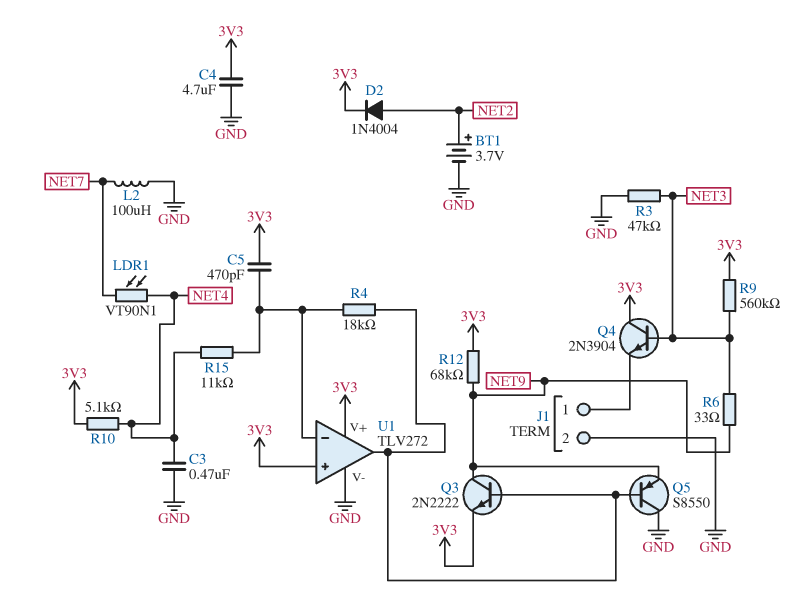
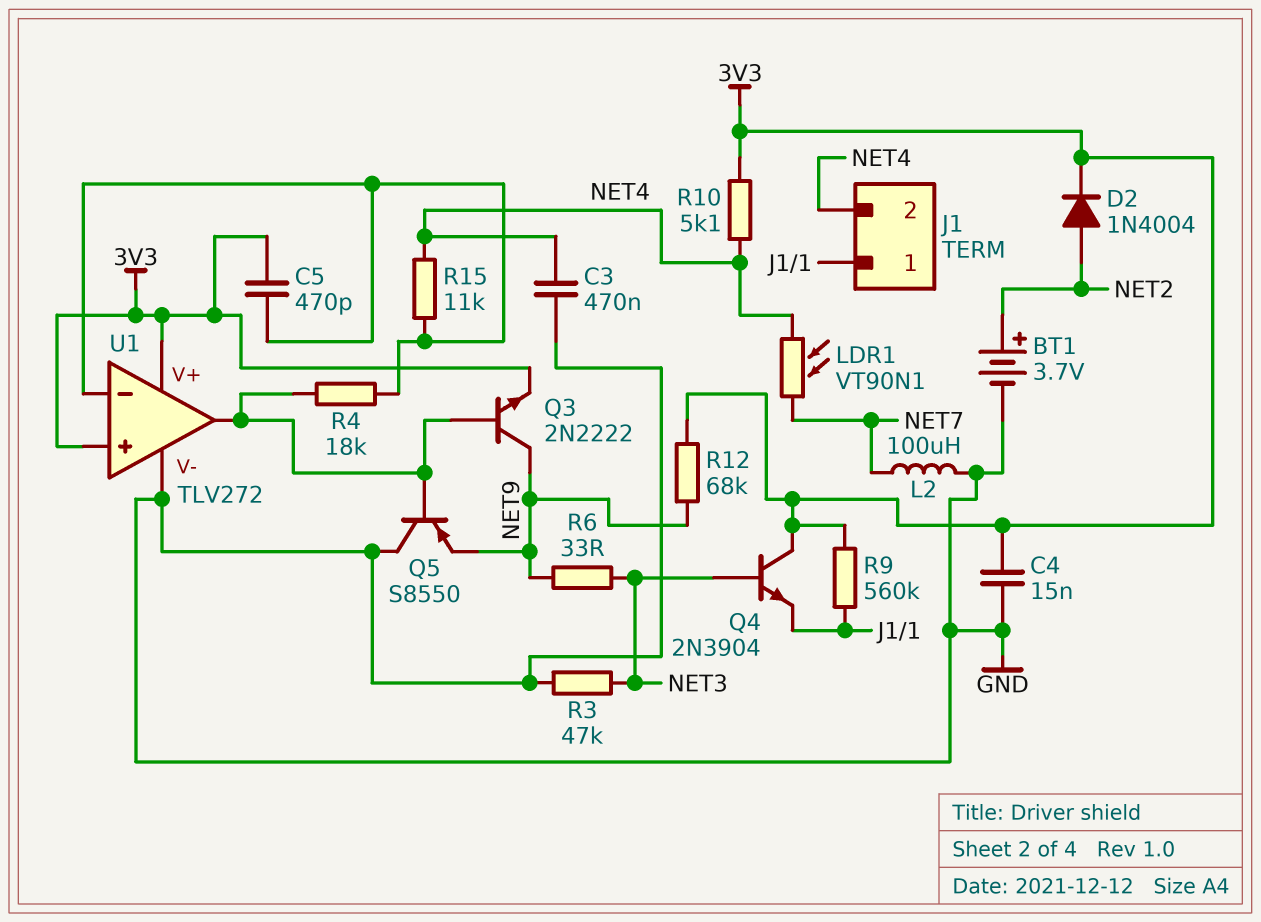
C4: 4.7uF (3V3, GND) -> 15nF (3V3, GND)
J1 pin 2: GND -> NET4
R9: 560k (3V3, NET3) -> 560k (3V3, J1/1)

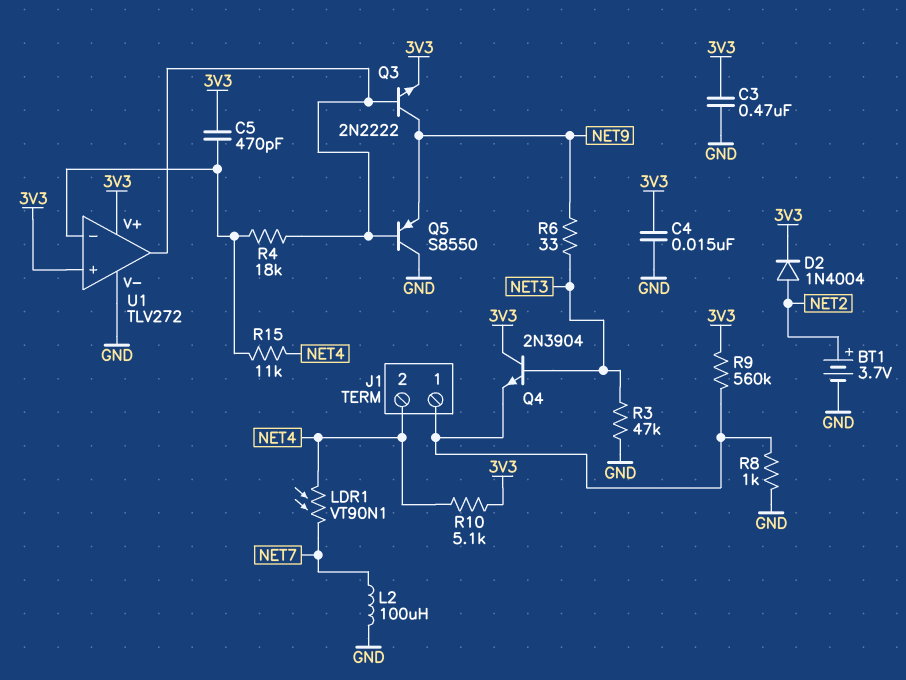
C3: 470nF (GND, NET4) -> 470nF (3V3, GND)
R8: none -> 1k (GND, J1/1)
R12: 68k (3V3, NET9) -> none

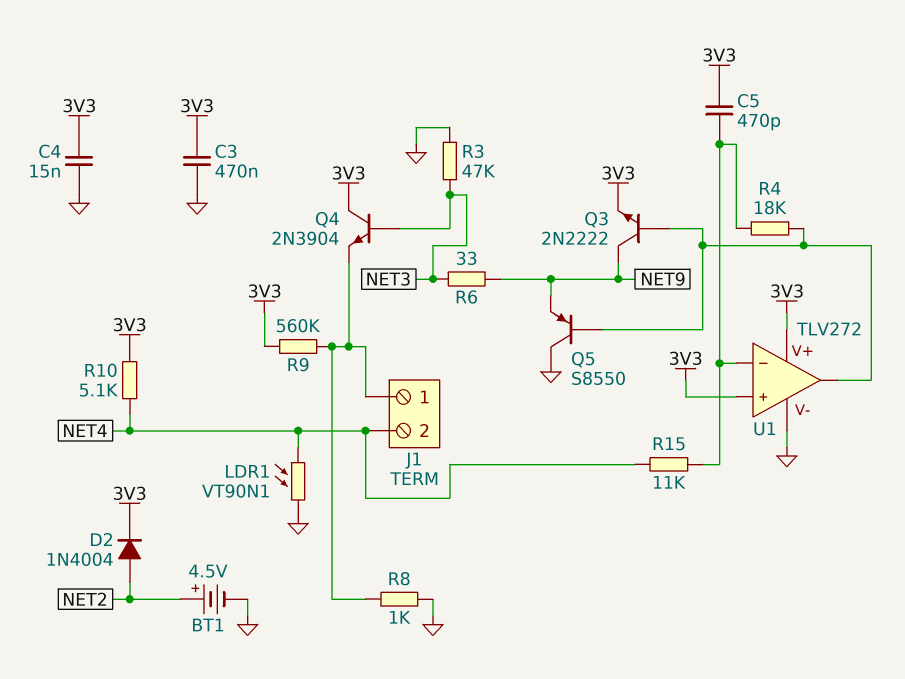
BT1: 3.7V (plus NET2, minus GND) -> 4.5V (plus NET2, minus GND)
L2: 100uH (GND, NET7) -> none
LDR1: VT90N1 (NET4, NET7) -> VT90N1 (GND, NET4)

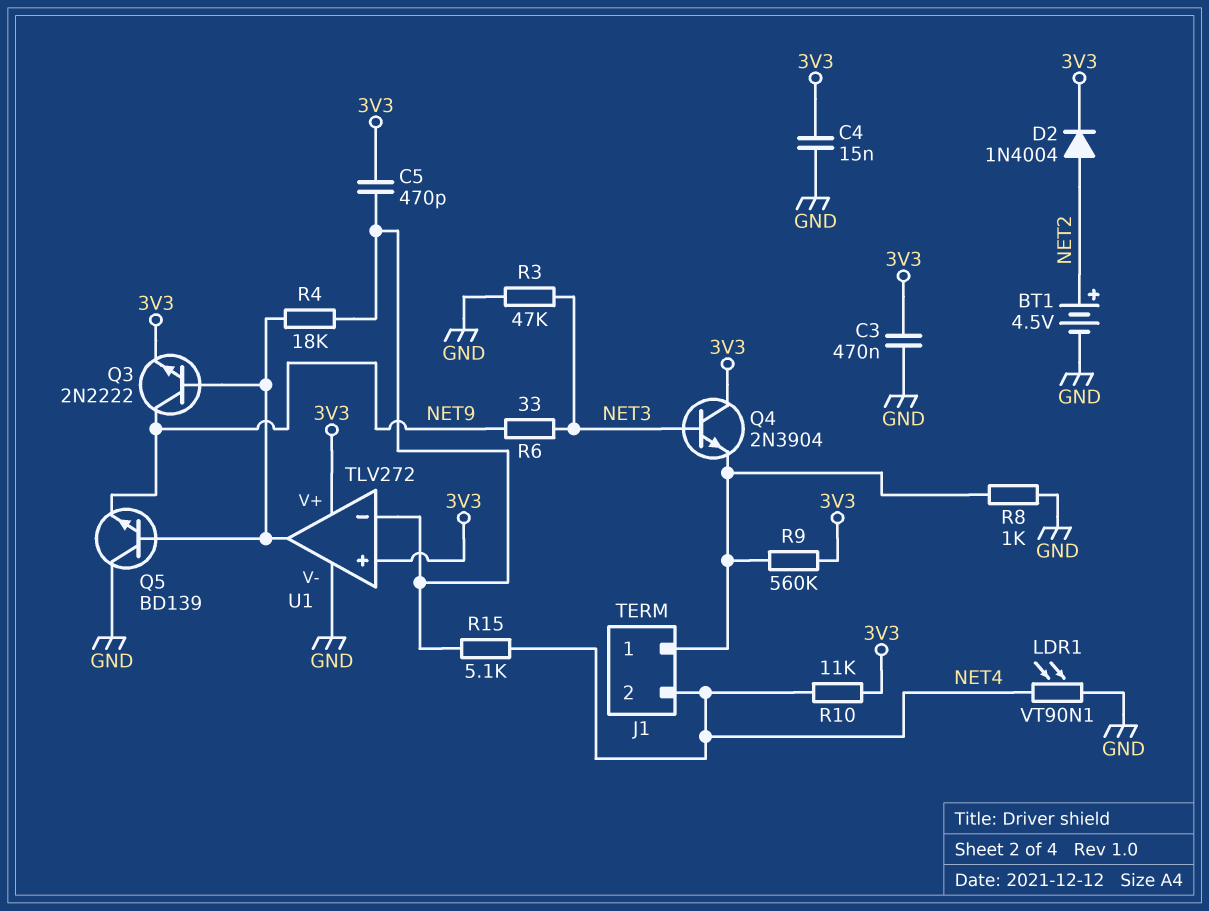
Q5: PNP S8550 (B U1/out, C GND, E NET9) -> NPN BD139 (B U1/out, C GND, E NET9)
R10: 5.1k (3V3, NET4) -> 11k (3V3, NET4)
R15: 11k (NET4, U1/in-) -> 5.1k (NET4, U1/in-)

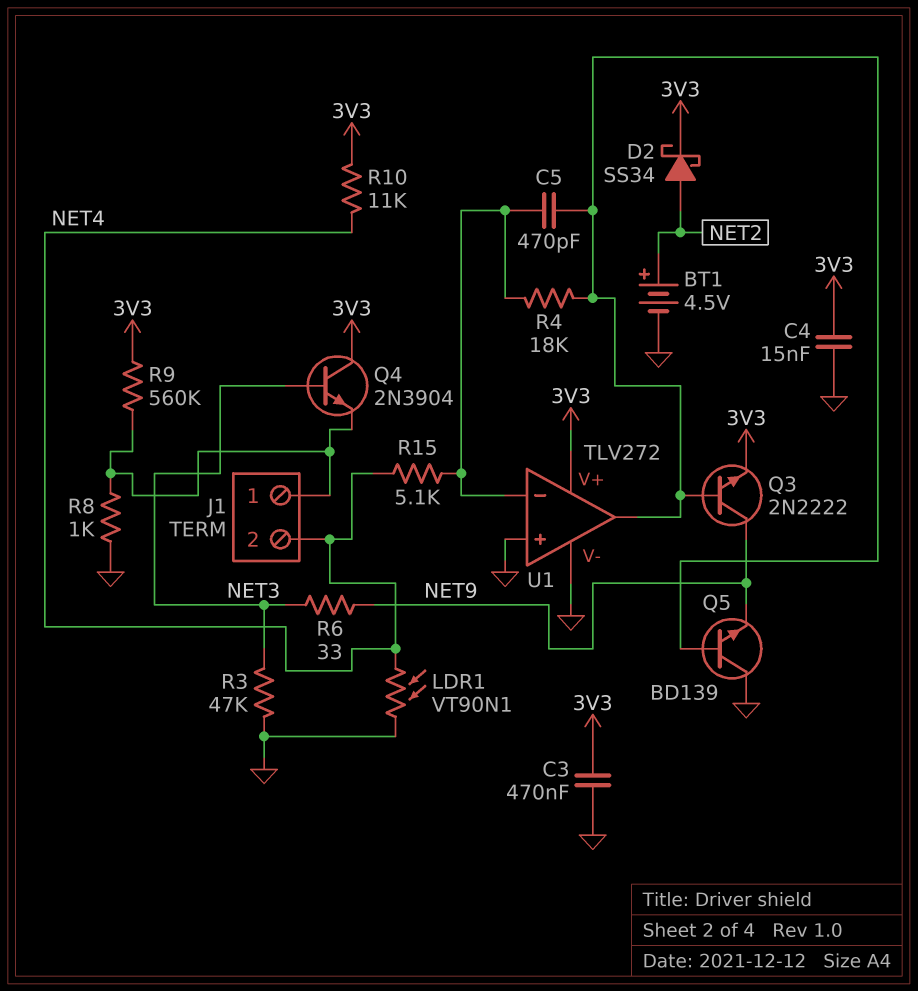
C5: 470pF (3V3, U1/in-) -> 470pF (U1/in-, U1/out)
D2: diode 1N4004 (A NET2, K 3V3) -> schottky SS34 (A NET2, K 3V3)
U1 pin in+: 3V3 -> GND

